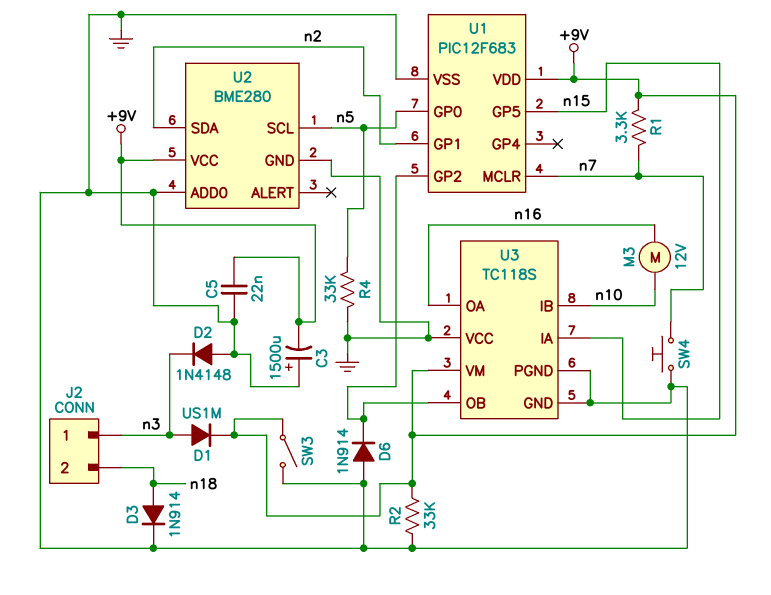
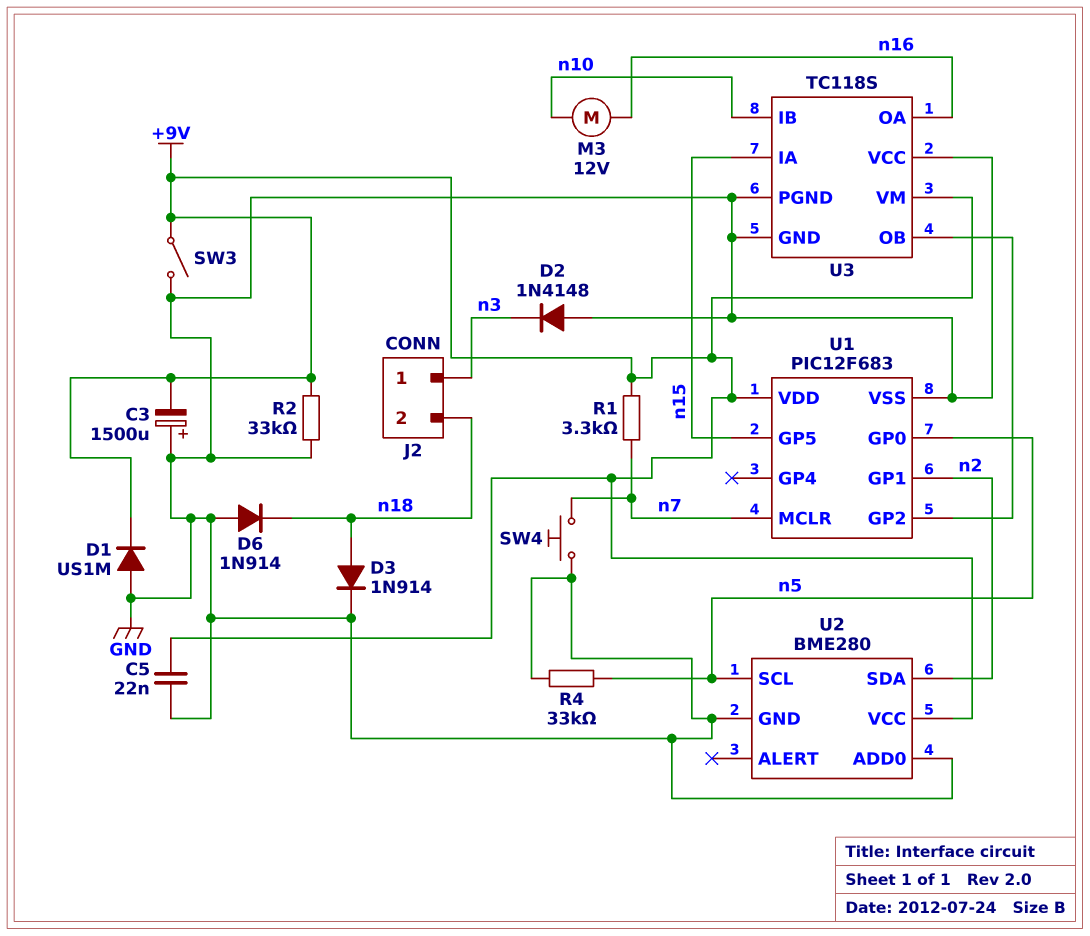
D1: diode US1M (A n3, K +9V) -> diode US1M (A GND, K +9V)
D6: diode 1N914 (A GND, K U1/GP2) -> diode 1N914 (A GND, K n18)

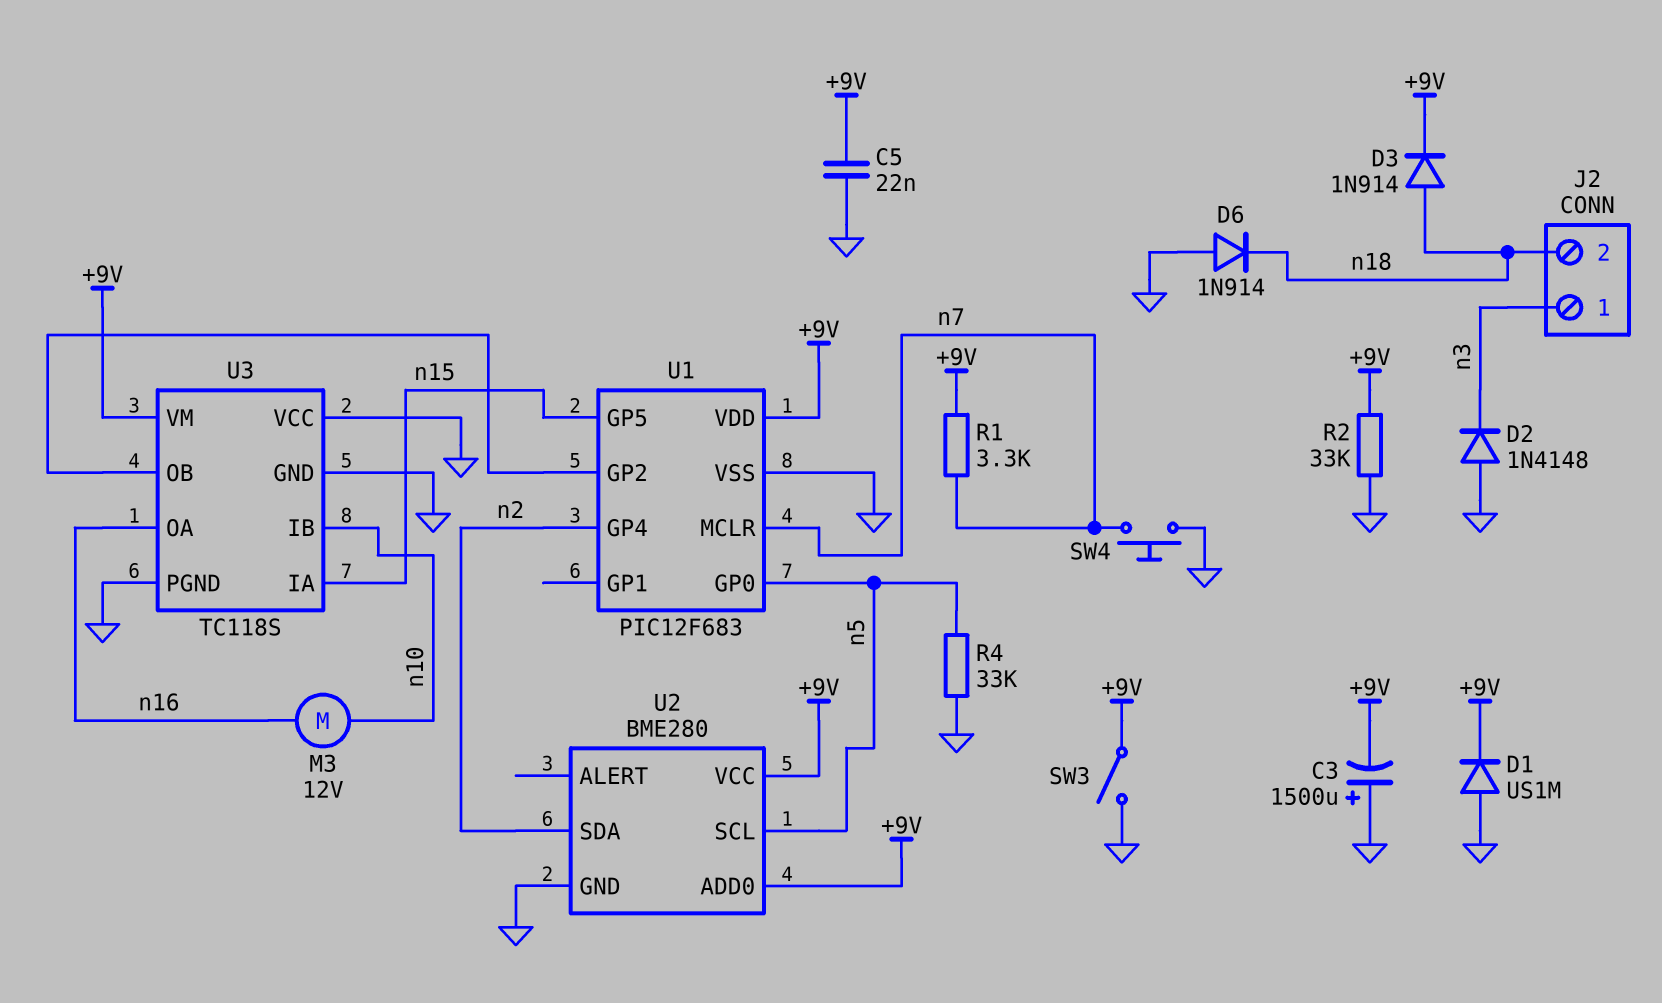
D3: diode 1N914 (A n18, K GND) -> diode 1N914 (A n18, K +9V)
U1 pin GP1: n2 -> none
U1 pin GP4: none -> n2
U2 pin ADD0: GND -> +9V

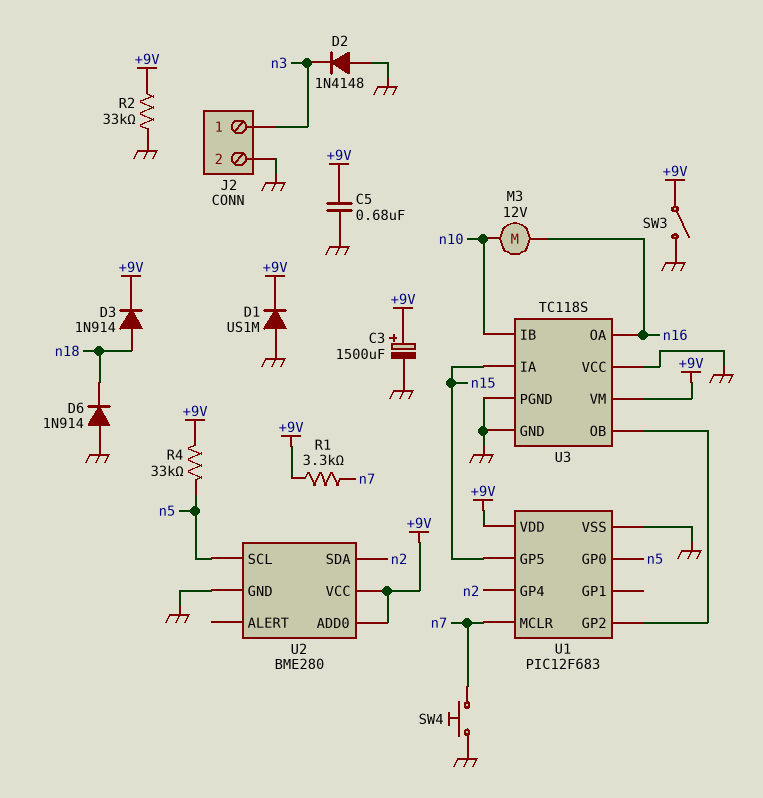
C3: 1500uF (plus GND, minus +9V) -> 1500uF (plus +9V, minus GND)
C5: 22nF (+9V, GND) -> 680nF (+9V, GND)
J2 pin 2: n18 -> GND
R4: 33k (GND, n5) -> 33k (+9V, n5)

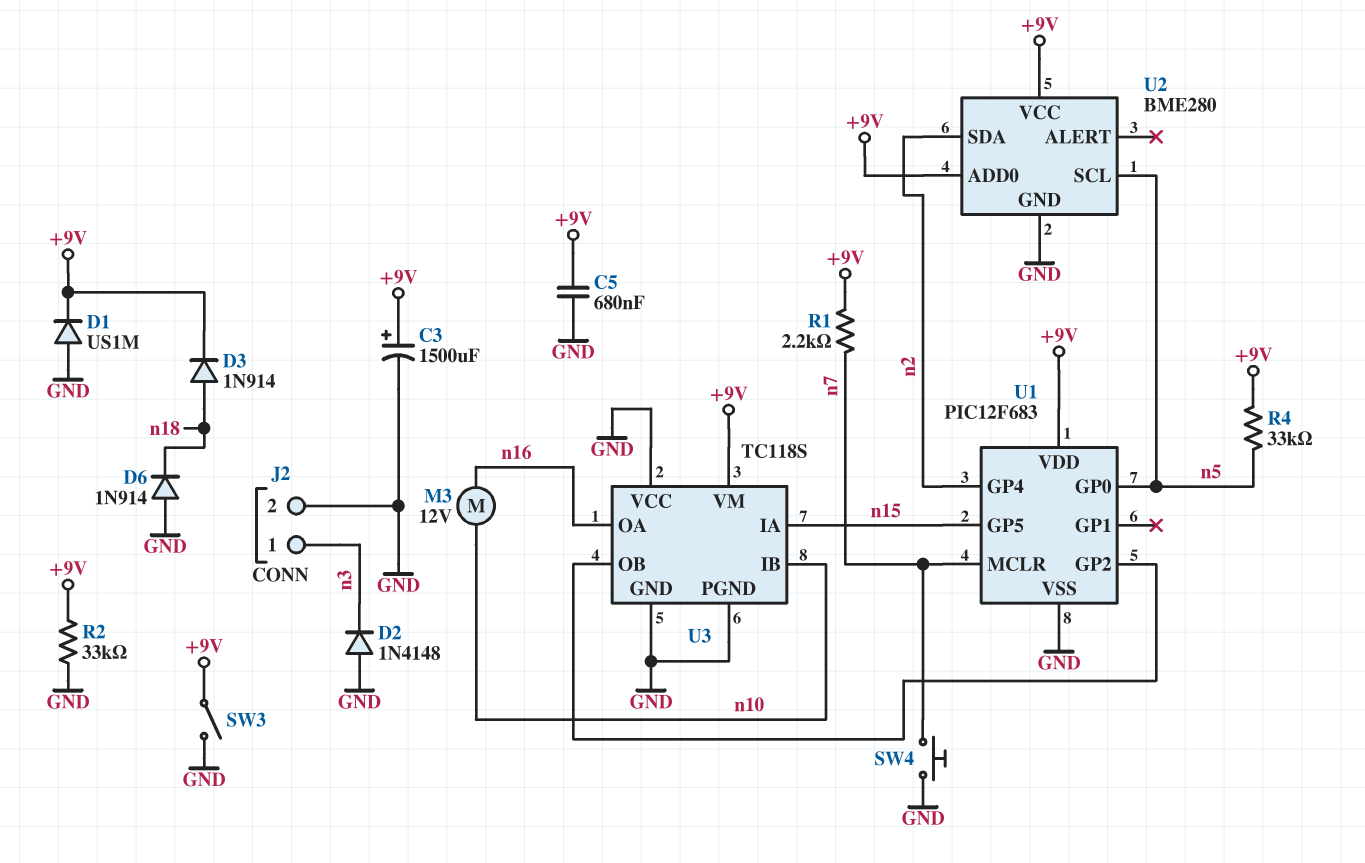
R1: 3.3k (+9V, n7) -> 2.2k (+9V, n7)

